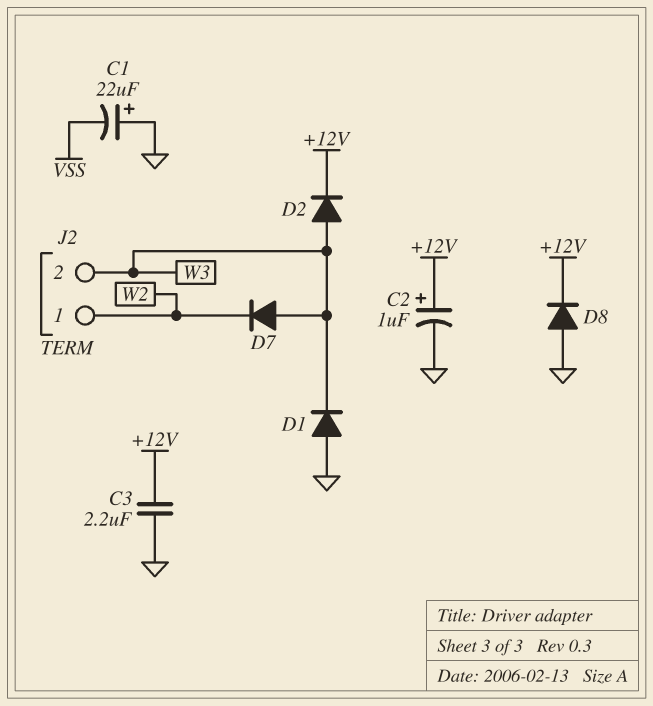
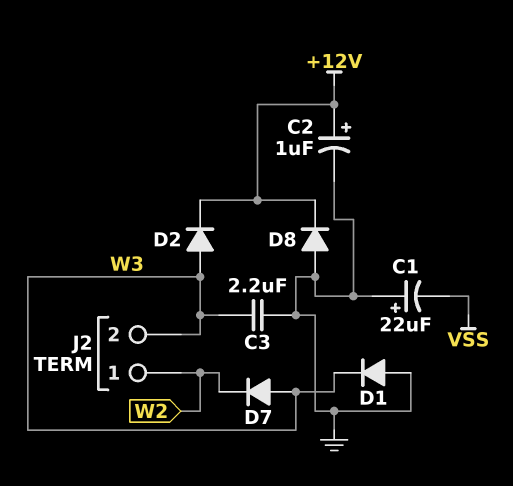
C3: 2.2uF (+12V, GND) -> 2.2uF (GND, W3)

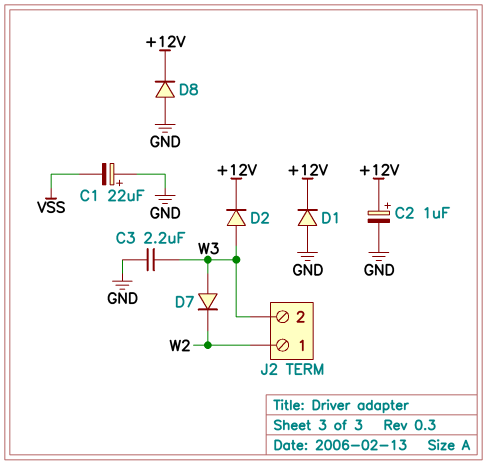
D1: diode (A GND, K W3) -> diode (A GND, K +12V)

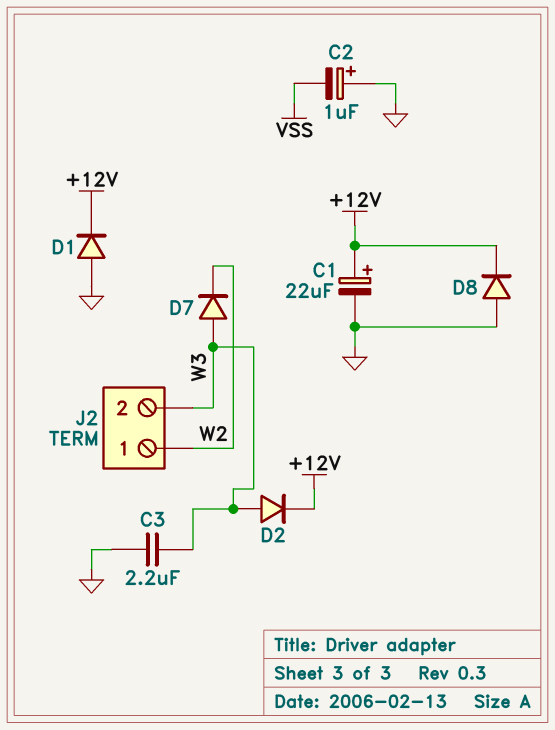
C1: 22uF (plus GND, minus VSS) -> 22uF (plus +12V, minus GND)
C2: 1uF (plus +12V, minus GND) -> 1uF (plus GND, minus VSS)

